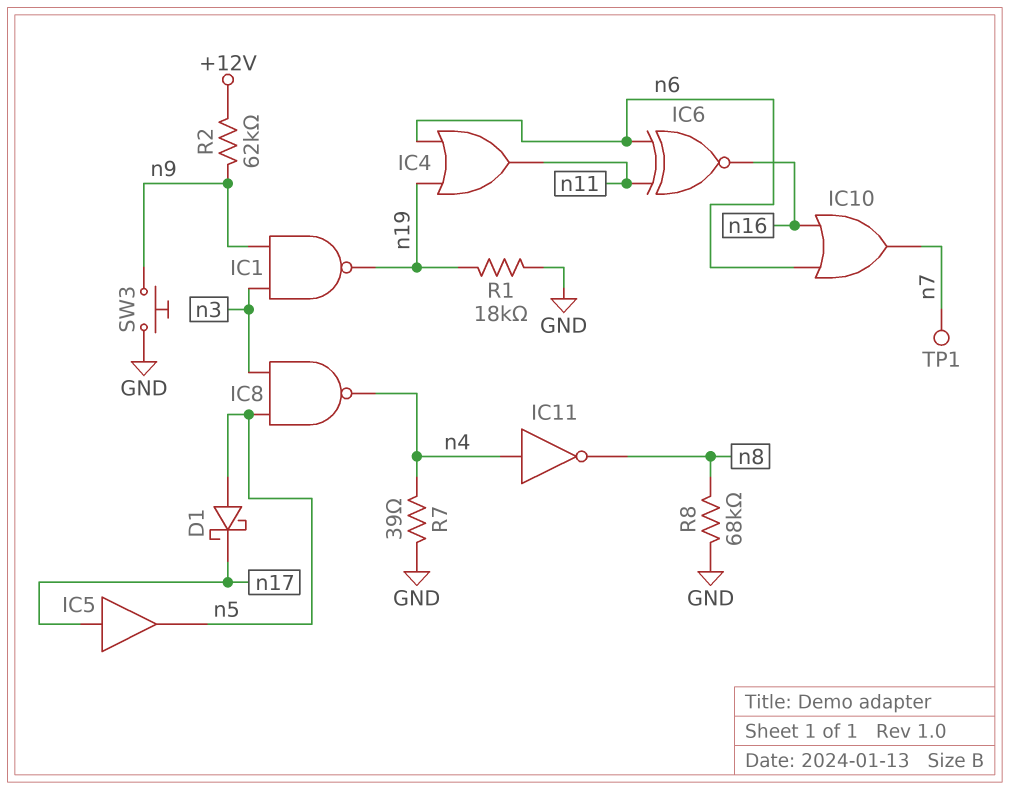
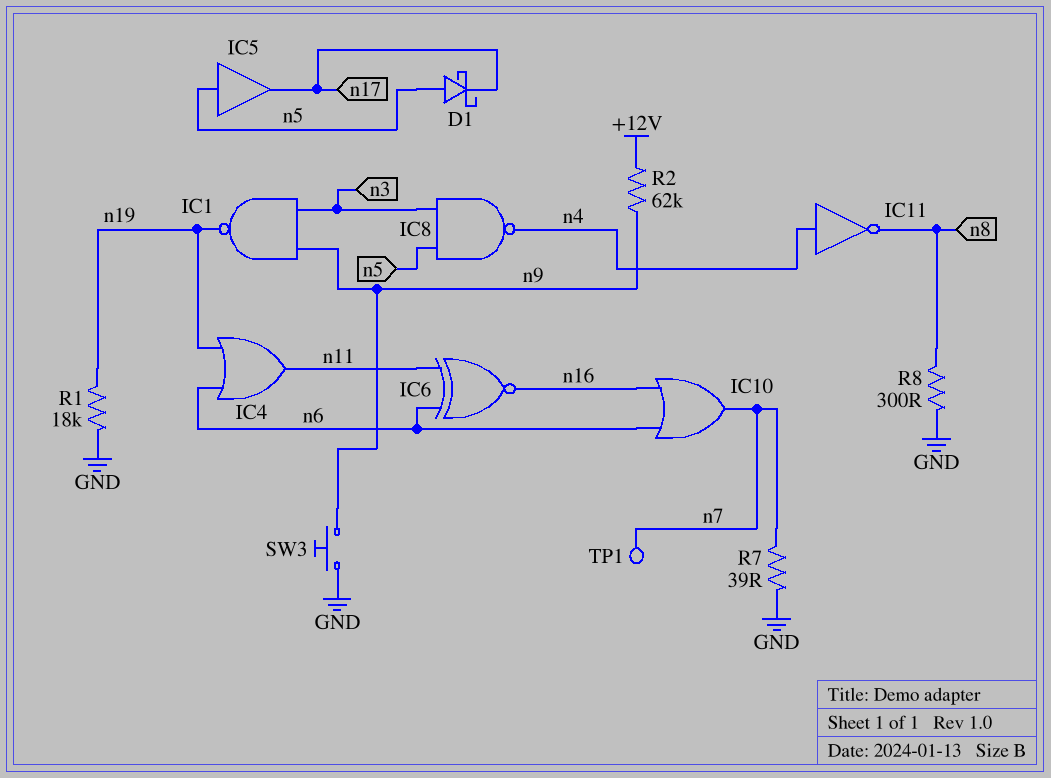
IC5: buffer (in n17, out n5) -> buffer (in n5, out n17)
R7: 39 (GND, n4) -> 39 (GND, n7)
R8: 68k (GND, n8) -> 300 (GND, n8)

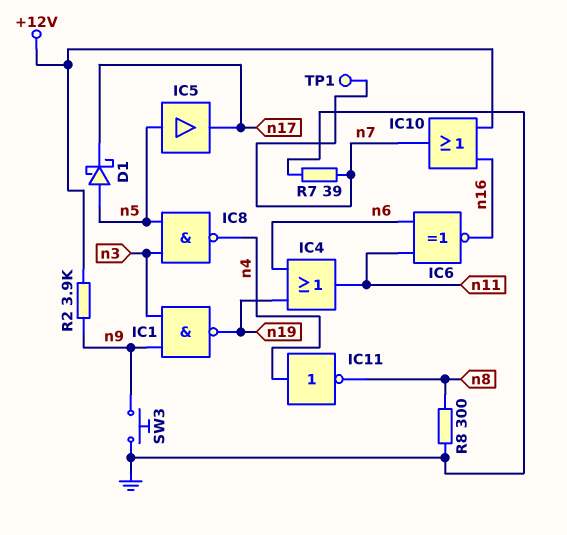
IC10: OR (in n6, in n16, out n7) -> OR (in +12V, in n16, out n7)
R1: 18k (GND, n19) -> none
R2: 62k (+12V, n9) -> 3.9k (+12V, n9)

